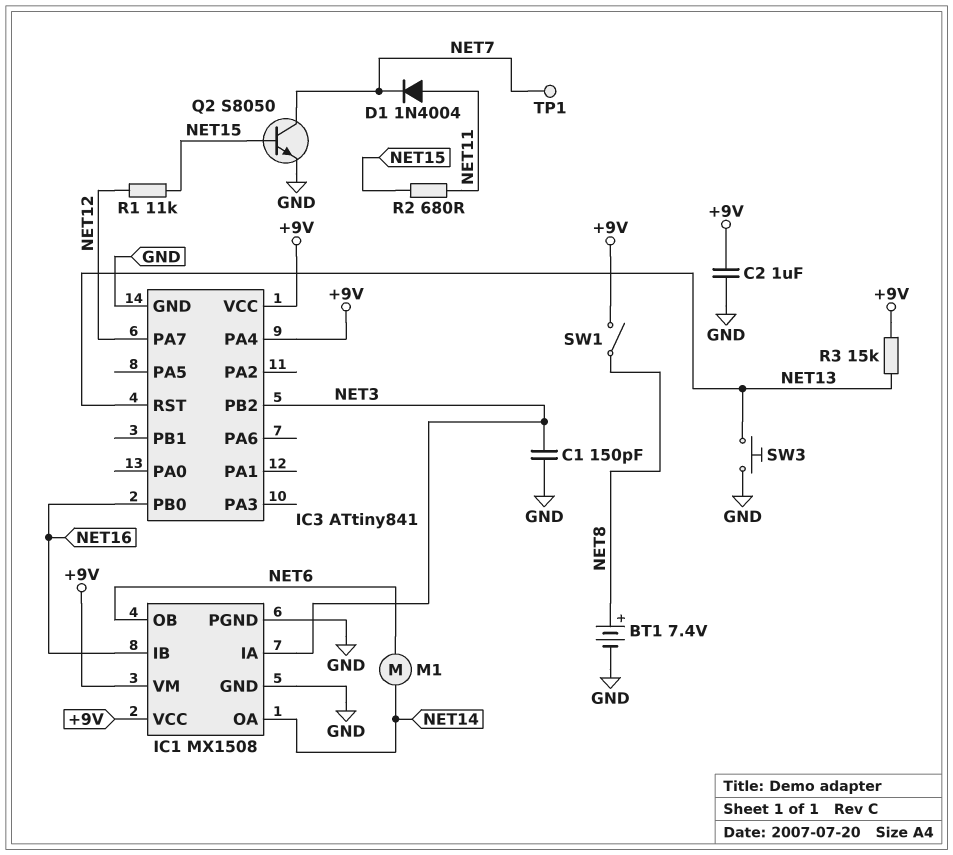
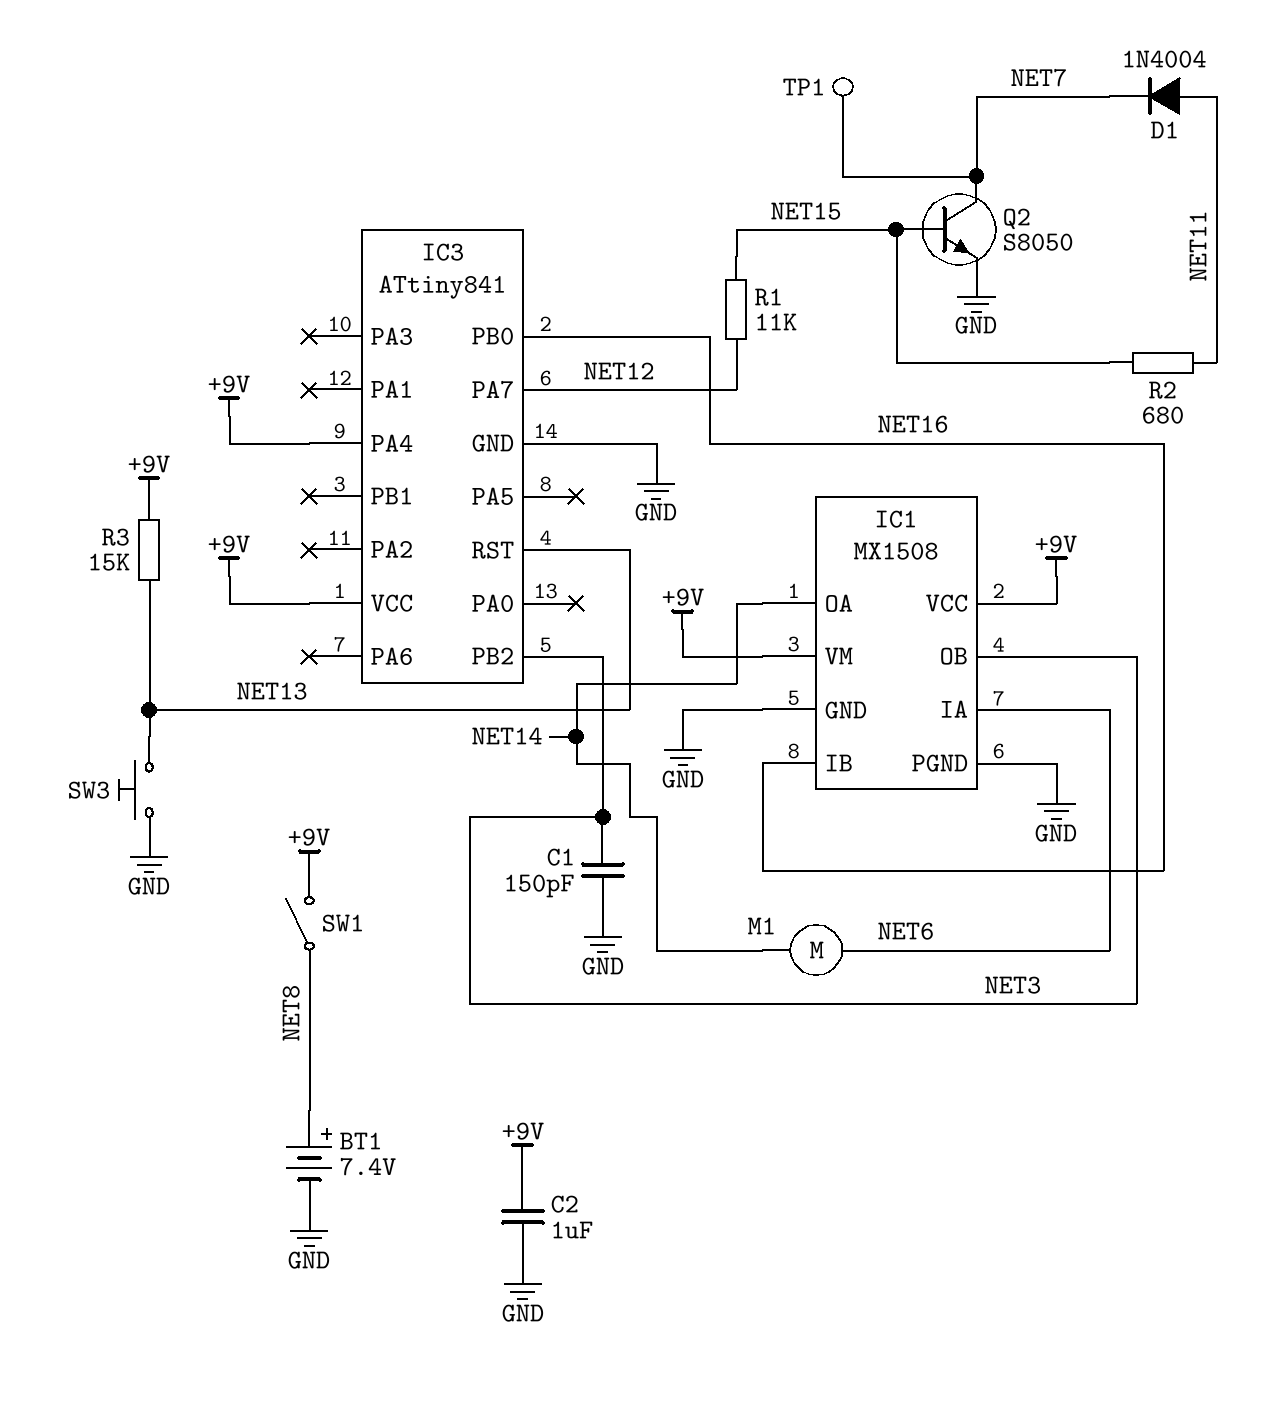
IC1 pin IA: NET3 -> NET6
IC1 pin OB: NET6 -> NET3

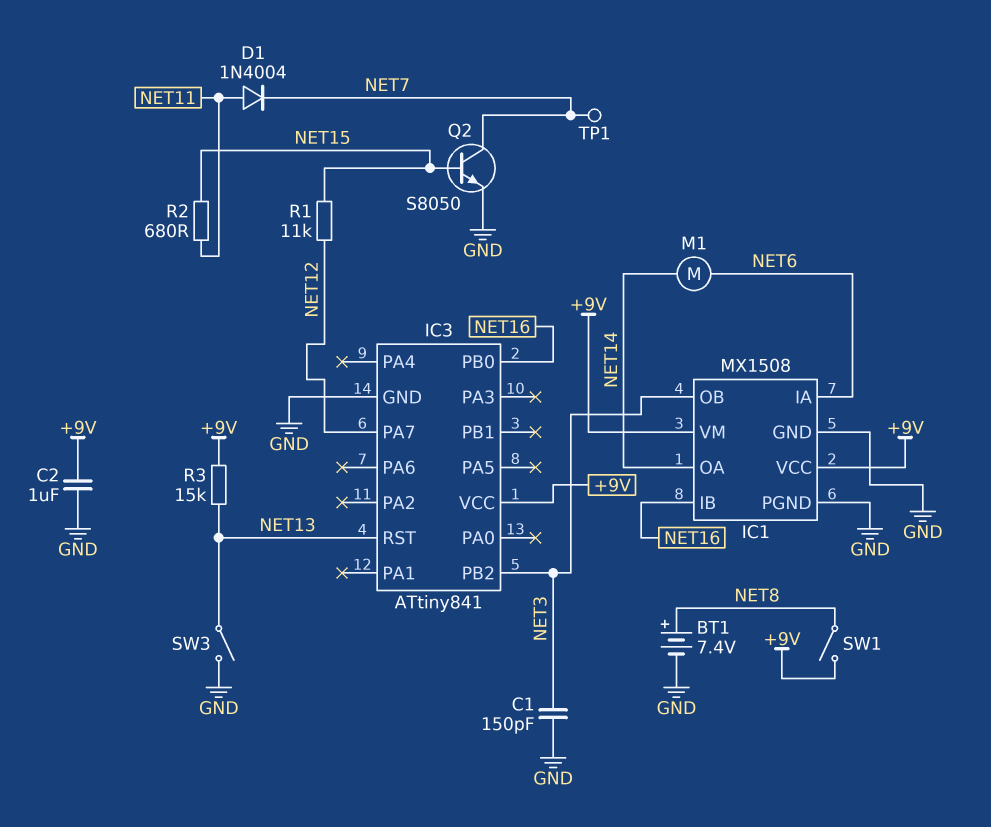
IC3 pin PA4: +9V -> none
SW3: button (GND, NET13) -> switch (GND, NET13)

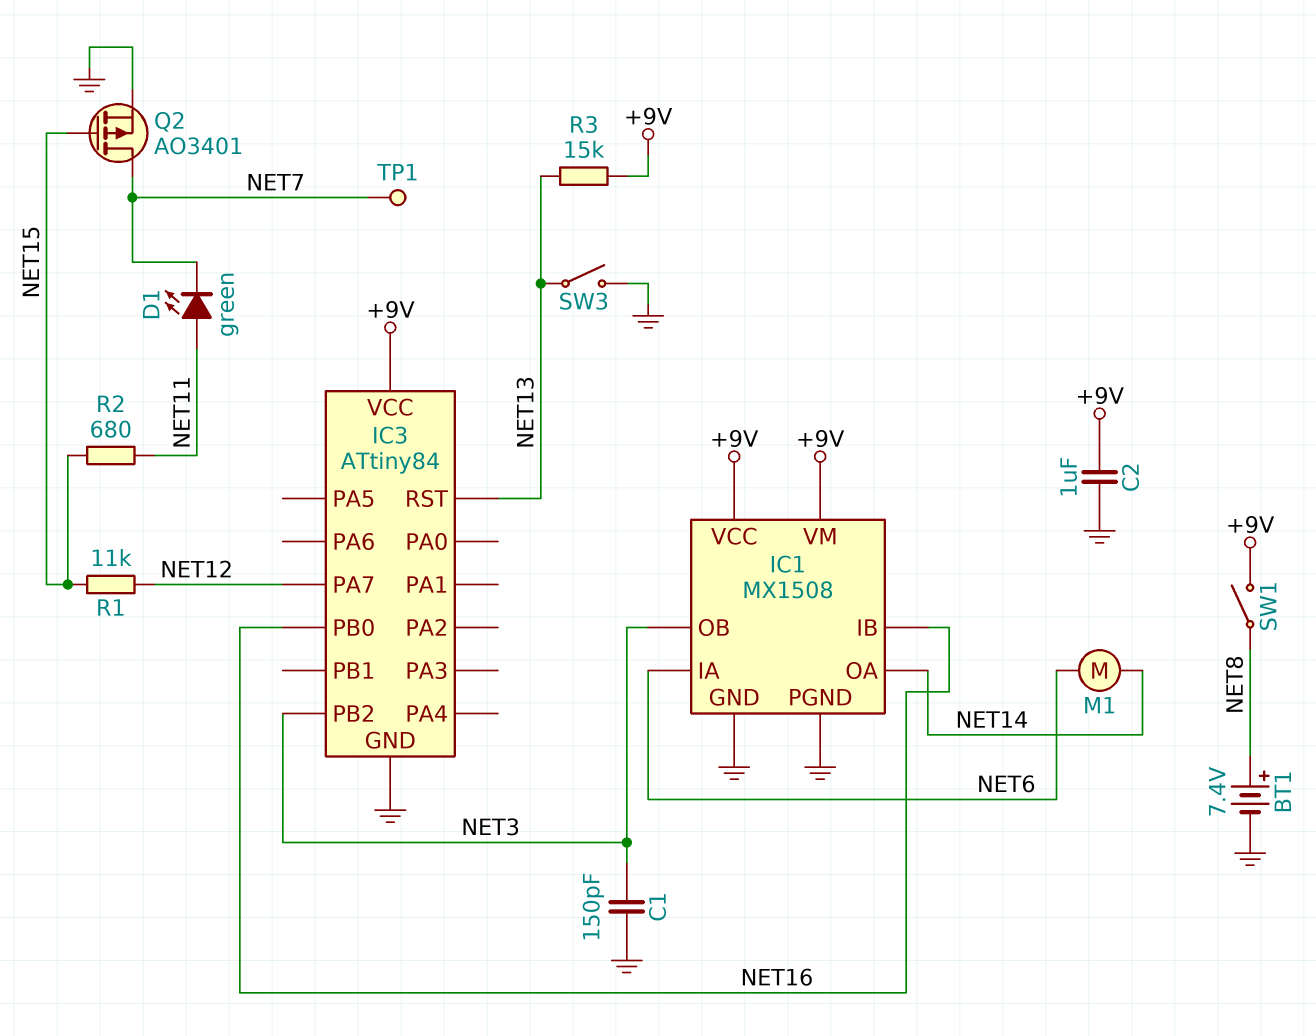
D1: diode 1N4004 (A NET11, K NET7) -> LED green (A NET11, K NET7)
IC3: ATtiny841 -> ATtiny84
Q2: NPN S8050 (B NET15, C NET7, E GND) -> PMOS AO3401 (G NET15, D NET7, S GND)

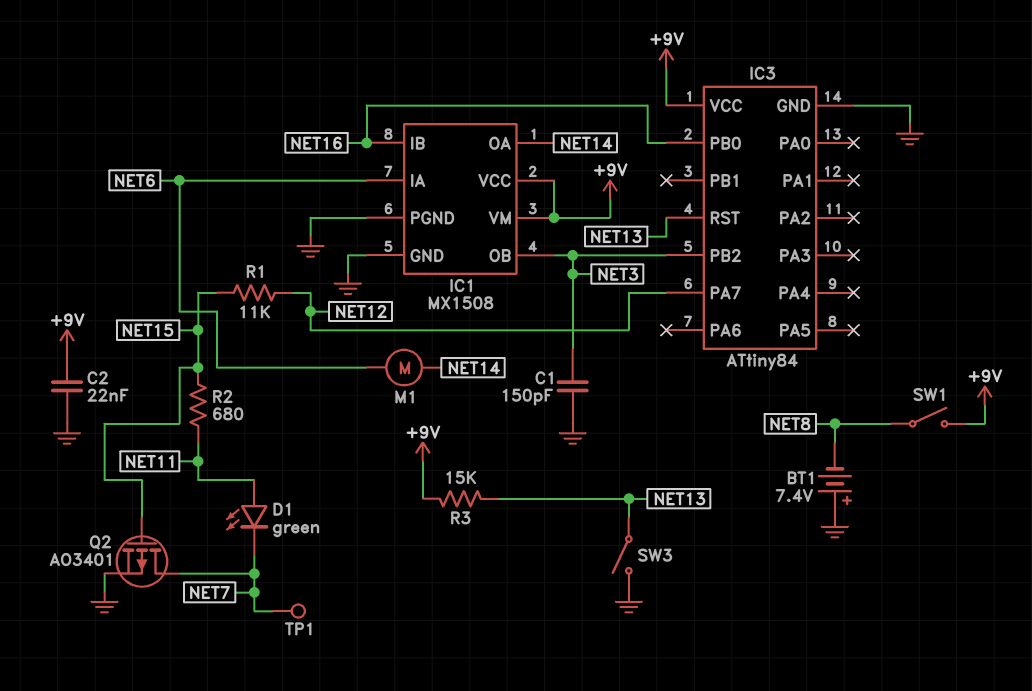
BT1: 7.4V (plus NET8, minus GND) -> 7.4V (plus GND, minus NET8)
C2: 1uF (+9V, GND) -> 22nF (+9V, GND)

